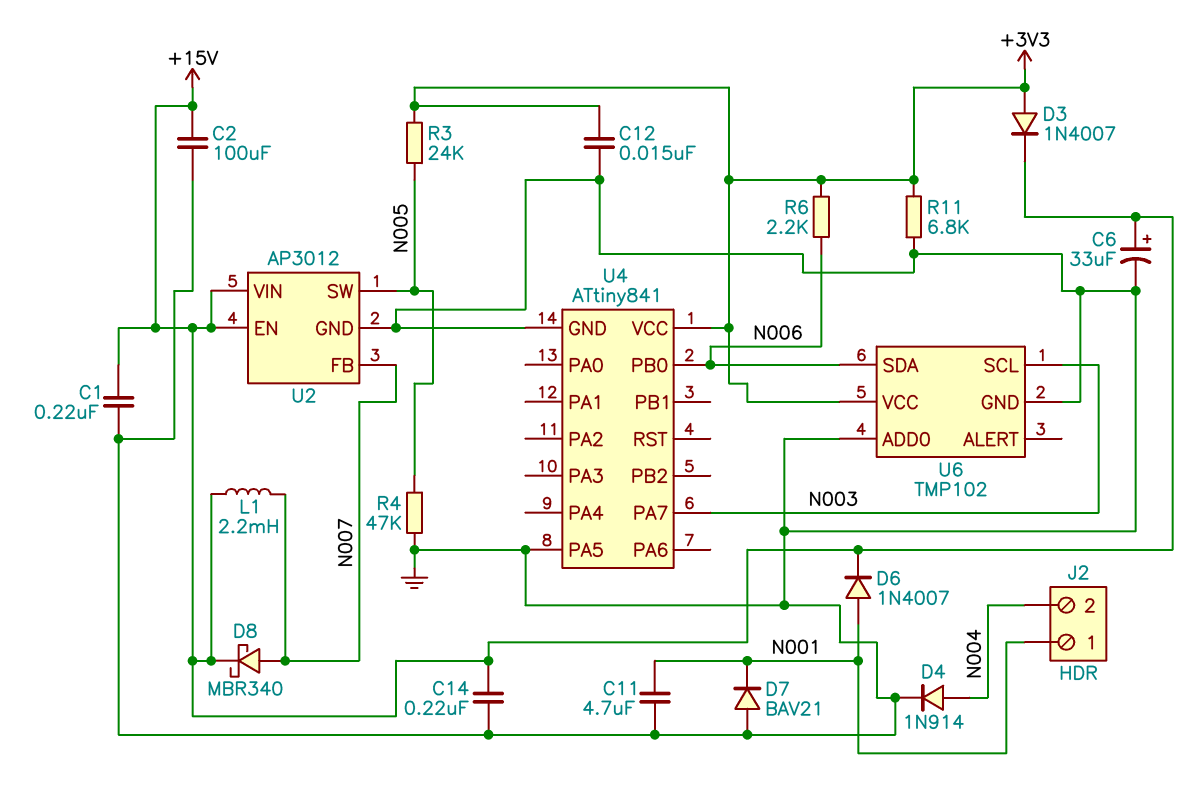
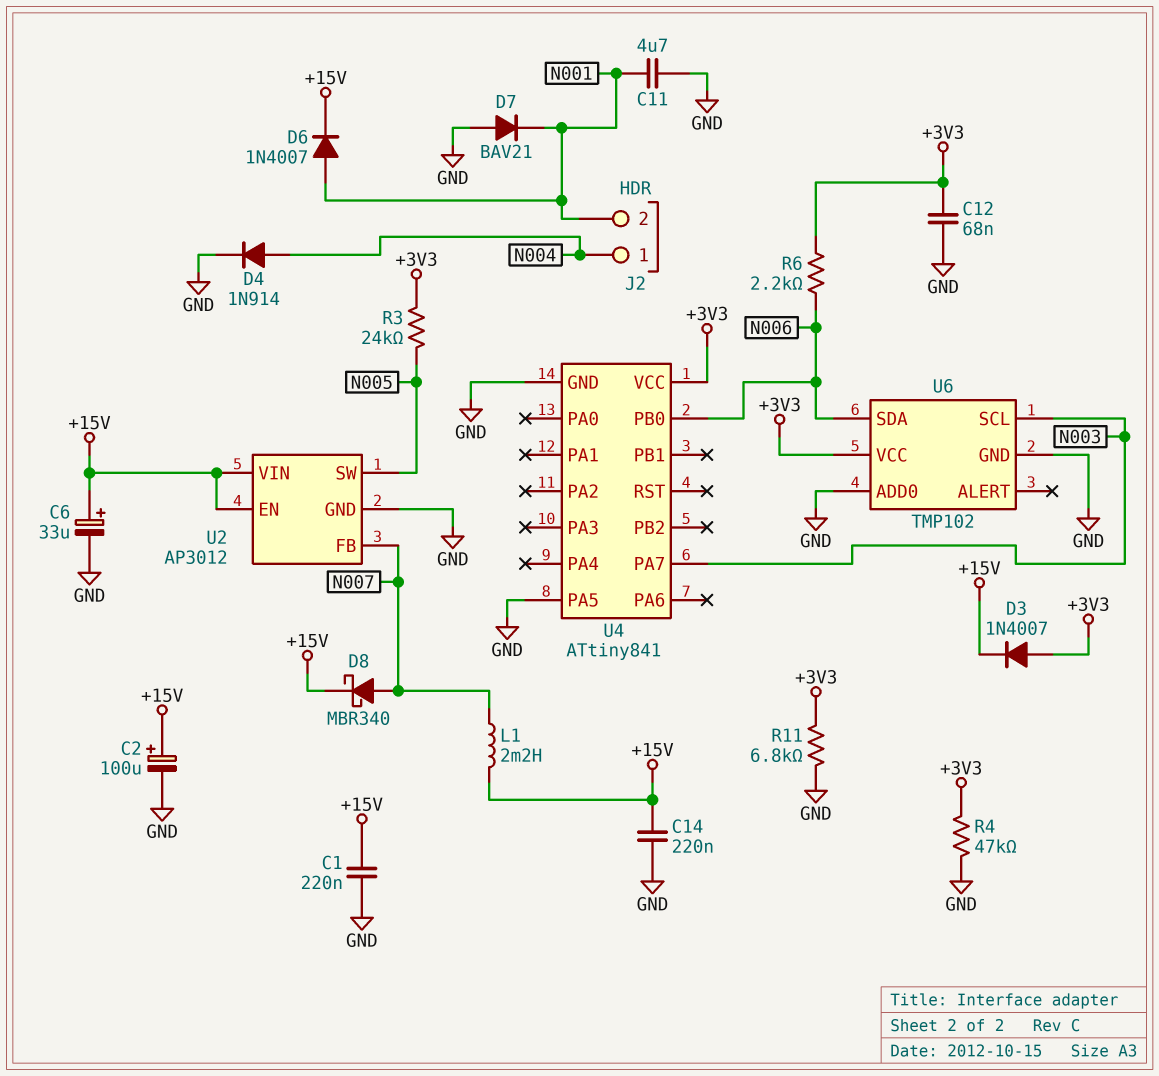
C2: 100uF (+15V, GND) -> 100uF (plus +15V, minus GND)
C12: 15nF (+3V3, GND) -> 68nF (+3V3, GND)
J2 pin 1: N001 -> N004
J2 pin 2: N004 -> N001
R4: 47k (GND, N005) -> 47k (+3V3, GND)

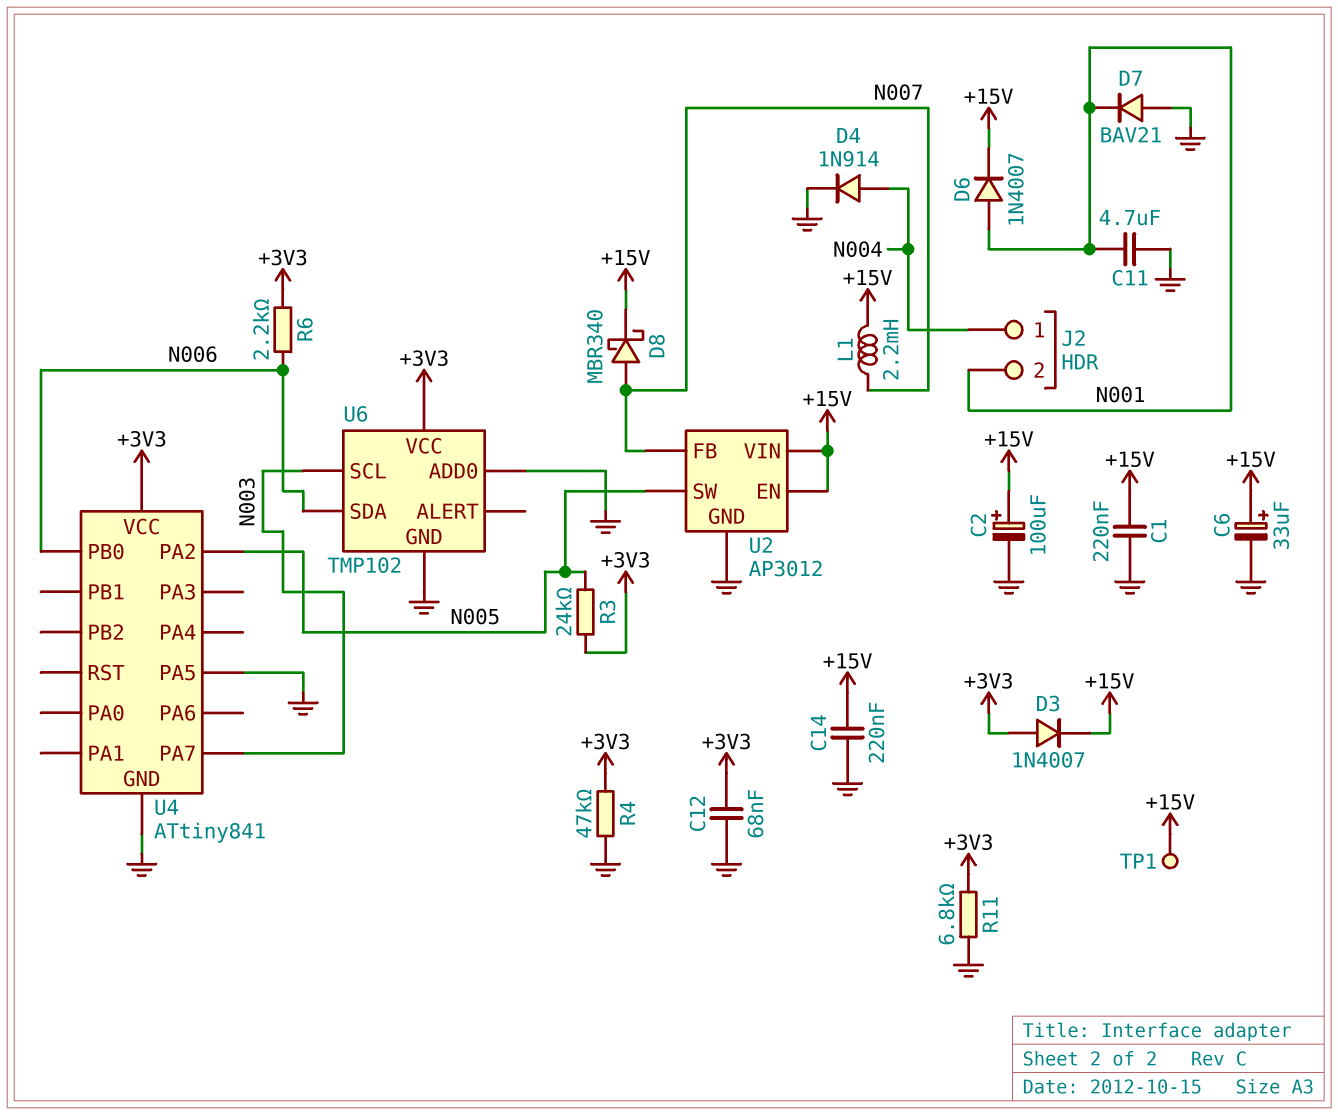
TP1: none -> test point (+15V)
U4 pin PA2: none -> N005

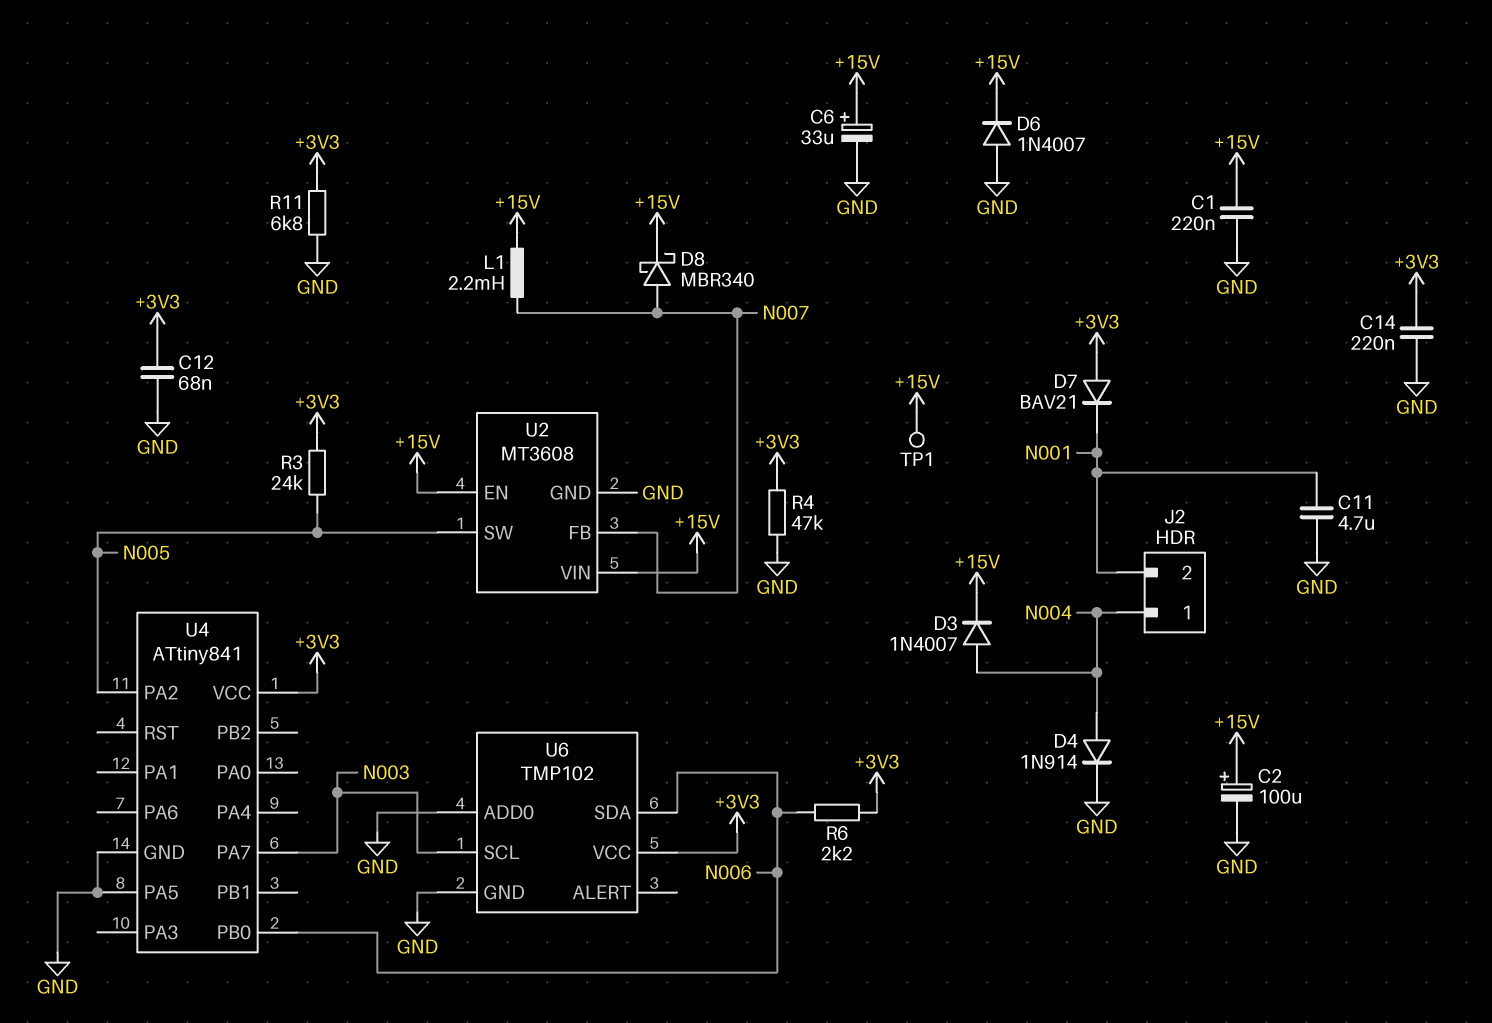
C14: 220nF (+15V, GND) -> 220nF (+3V3, GND)
D3: diode 1N4007 (A +3V3, K +15V) -> diode 1N4007 (A N004, K +15V)
D6: diode 1N4007 (A N001, K +15V) -> diode 1N4007 (A GND, K +15V)
D7: diode BAV21 (A GND, K N001) -> diode BAV21 (A +3V3, K N001)
U2: AP3012 -> MT3608

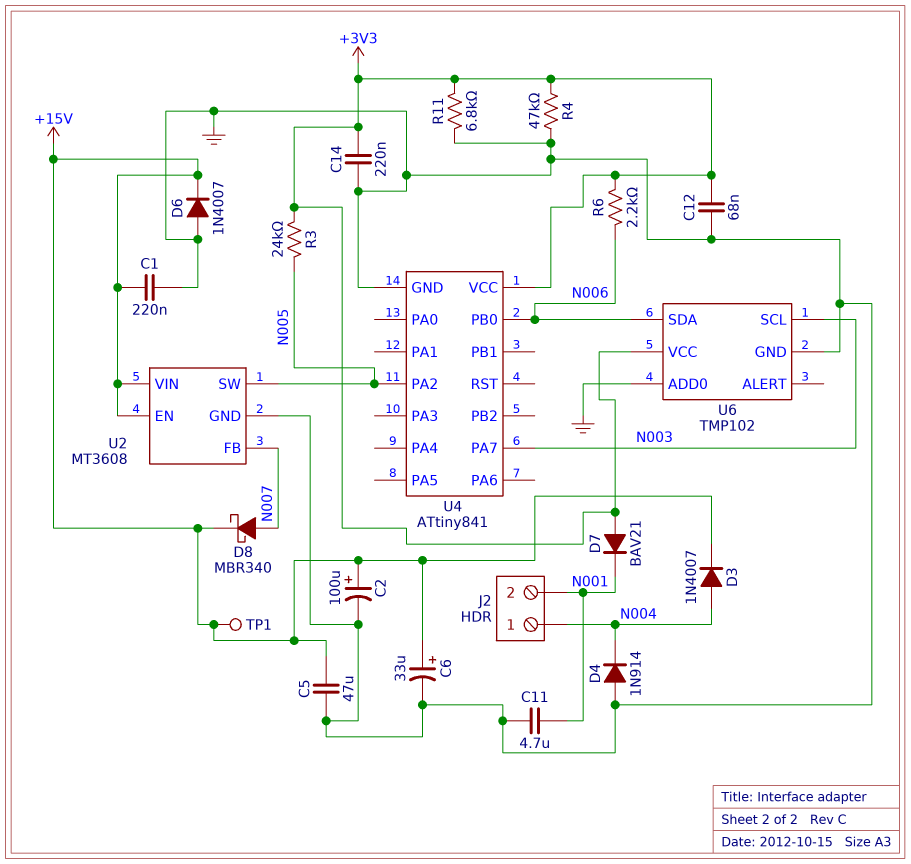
C5: none -> 47uF (+15V, GND)
D4: diode 1N914 (A N004, K GND) -> diode 1N914 (A GND, K N004)
L1: 2.2mH (+15V, N007) -> none
U4 pin PA5: GND -> none

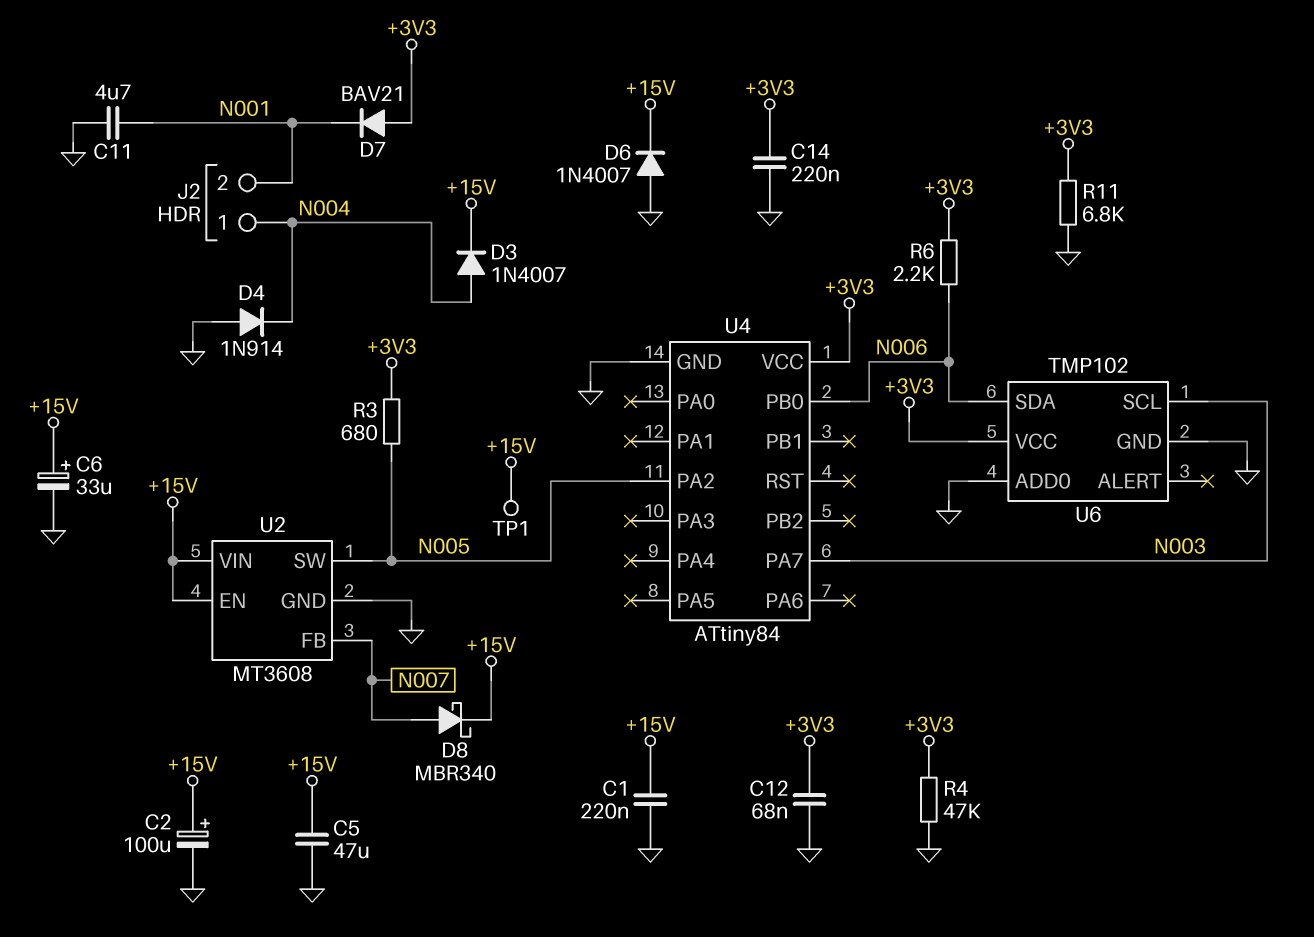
R3: 24k (+3V3, N005) -> 680 (+3V3, N005)
U4: ATtiny841 -> ATtiny84

